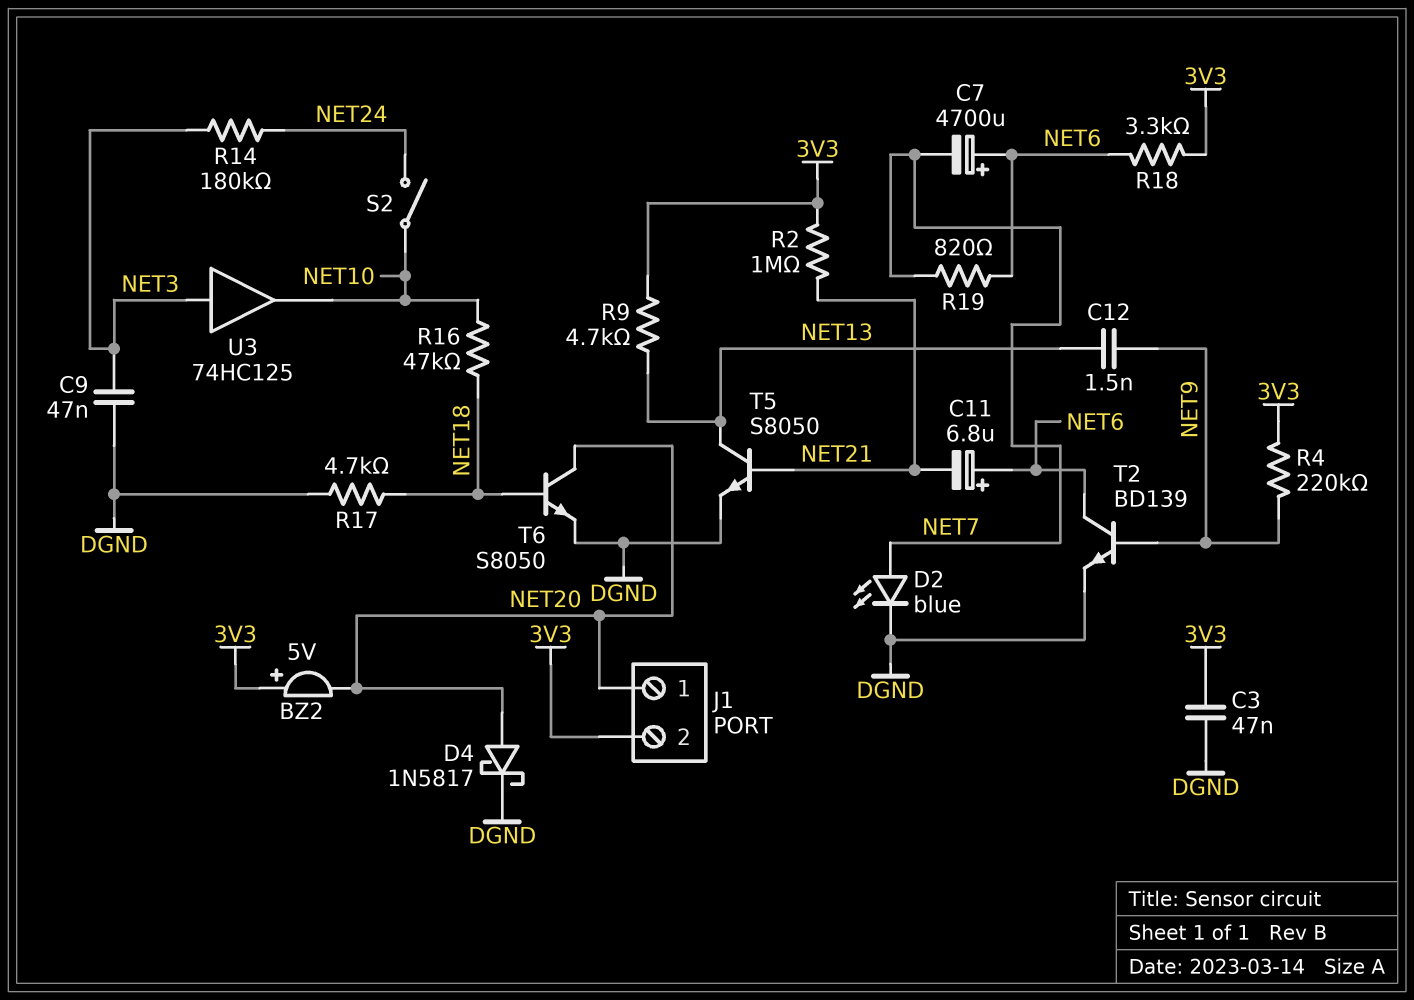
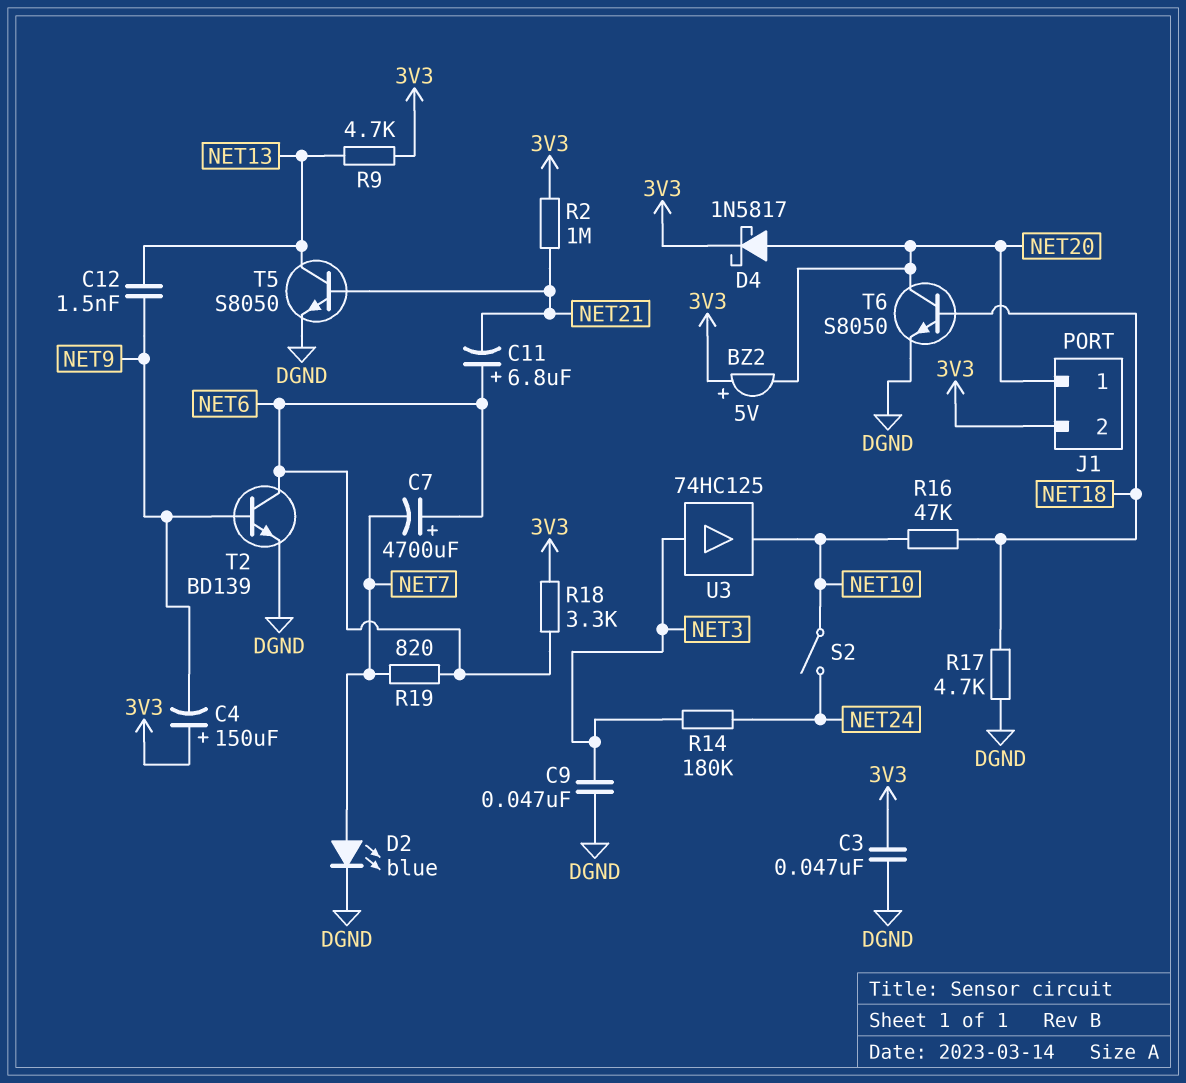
C4: none -> 150uF (plus 3V3, minus NET9)
D4: schottky 1N5817 (A NET20, K DGND) -> schottky 1N5817 (A NET20, K 3V3)
R4: 220k (3V3, NET9) -> none

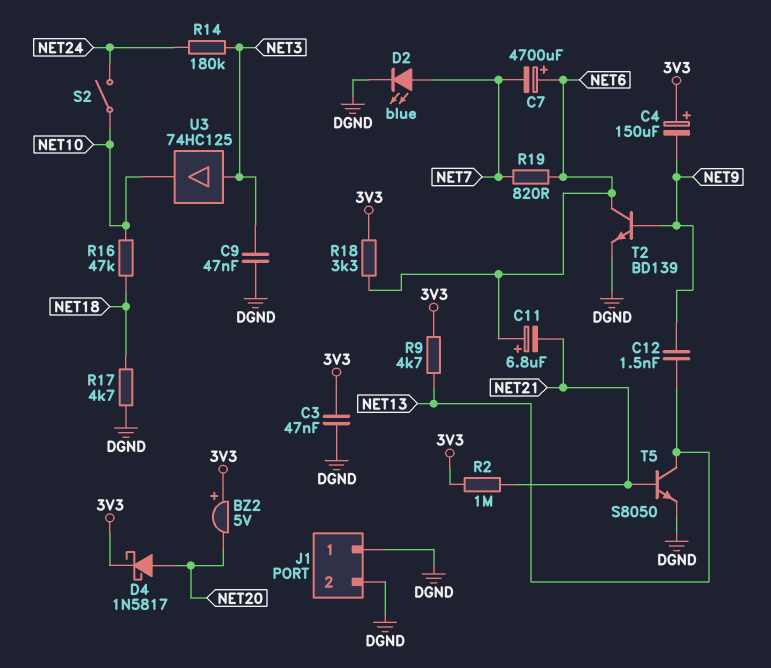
J1 pin 1: NET20 -> DGND
J1 pin 2: 3V3 -> DGND
T6: NPN S8050 (B NET18, C NET20, E DGND) -> none

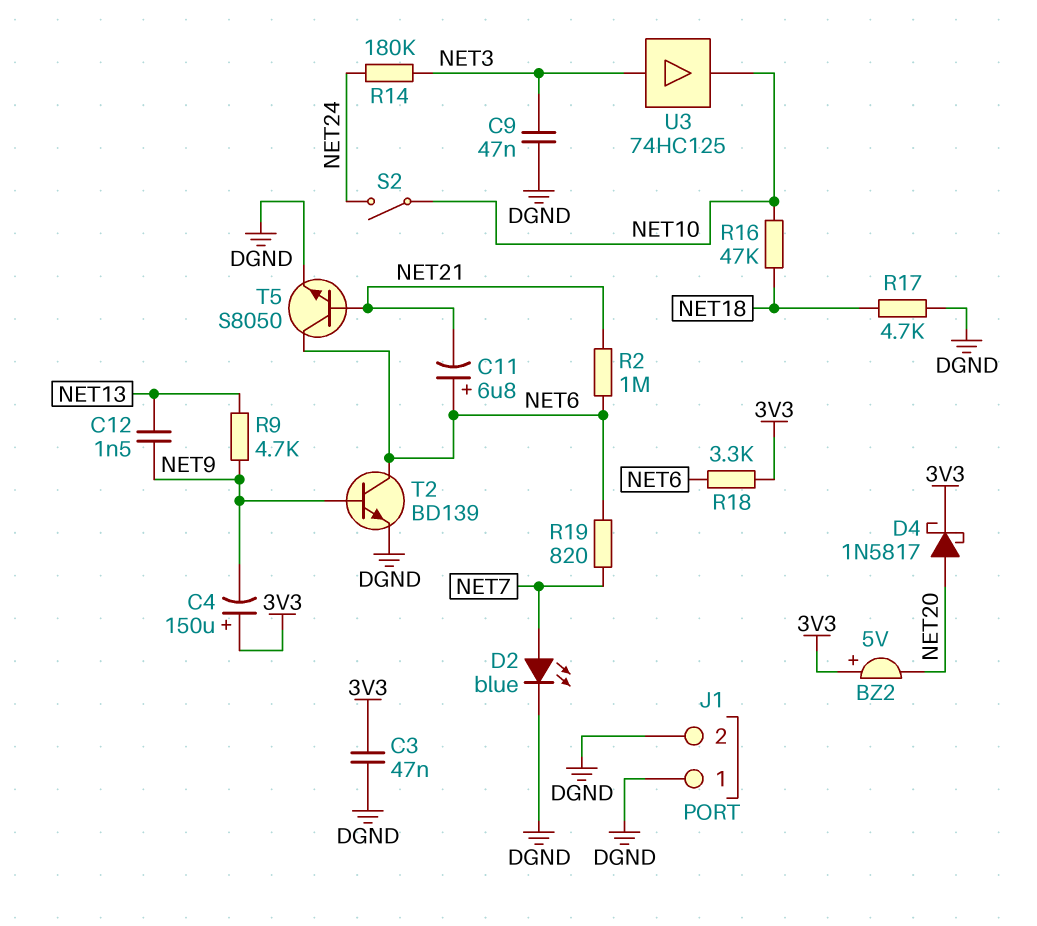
C7: 4700uF (plus NET6, minus NET7) -> none
R2: 1M (3V3, NET21) -> 1M (NET6, NET21)
R9: 4.7k (3V3, NET13) -> 4.7k (NET9, NET13)
T5: NPN S8050 (B NET21, C NET13, E DGND) -> NPN S8050 (B NET21, C NET6, E DGND)

